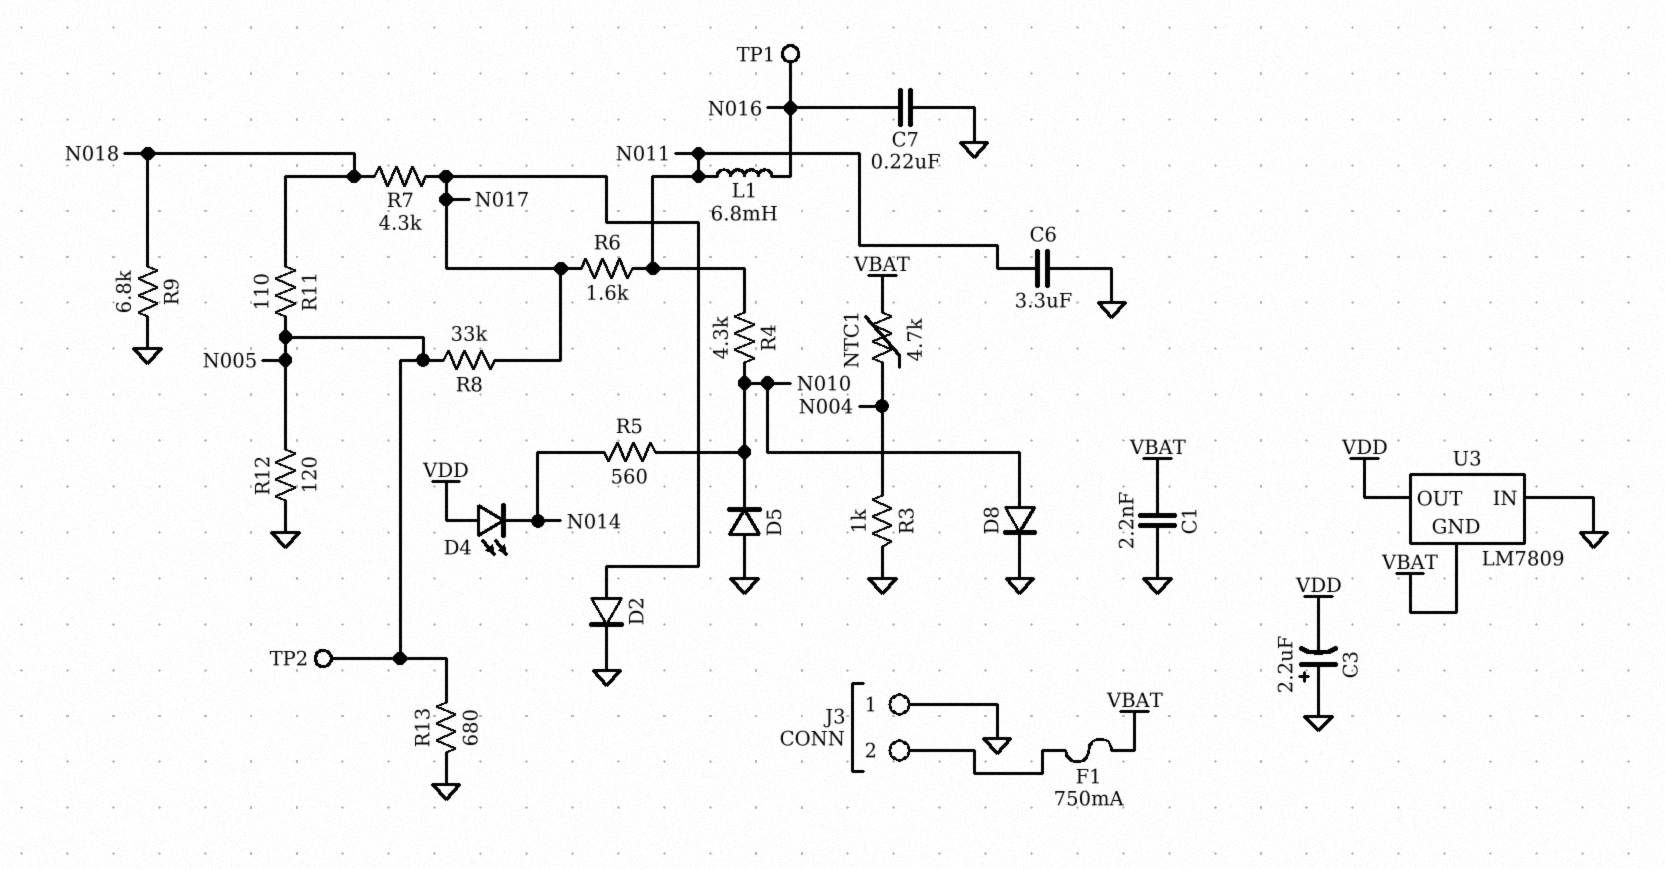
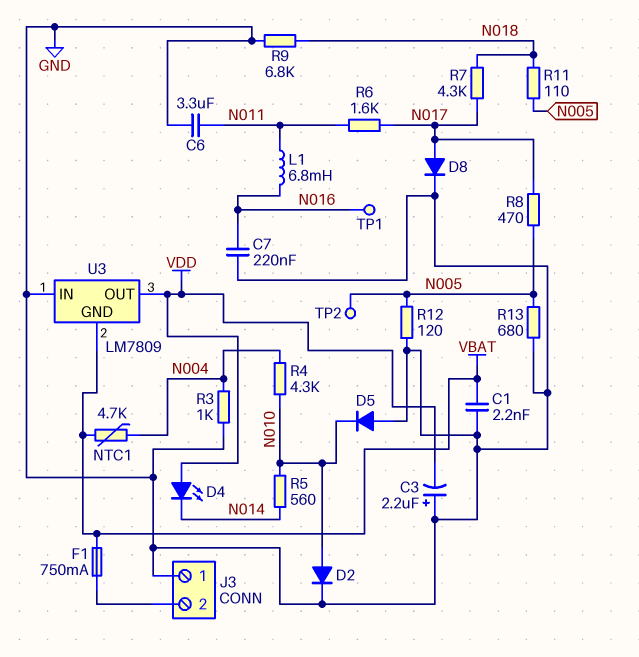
D2: diode (A N017, K GND) -> diode (A N010, K GND)
D8: diode (A N010, K GND) -> diode (A N017, K GND)
R4: 4.3k (N010, N011) -> 4.3k (N004, N010)
R8: 33k (N005, N017) -> 470 (N005, N017)

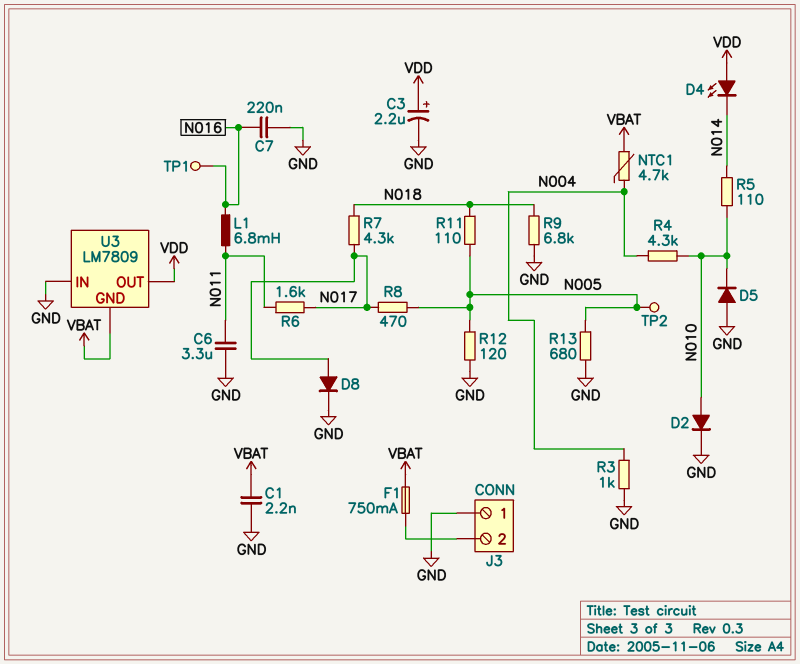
C3: 2.2uF (plus GND, minus VDD) -> 2.2uF (plus VDD, minus GND)
R5: 560 (N010, N014) -> 110 (N010, N014)

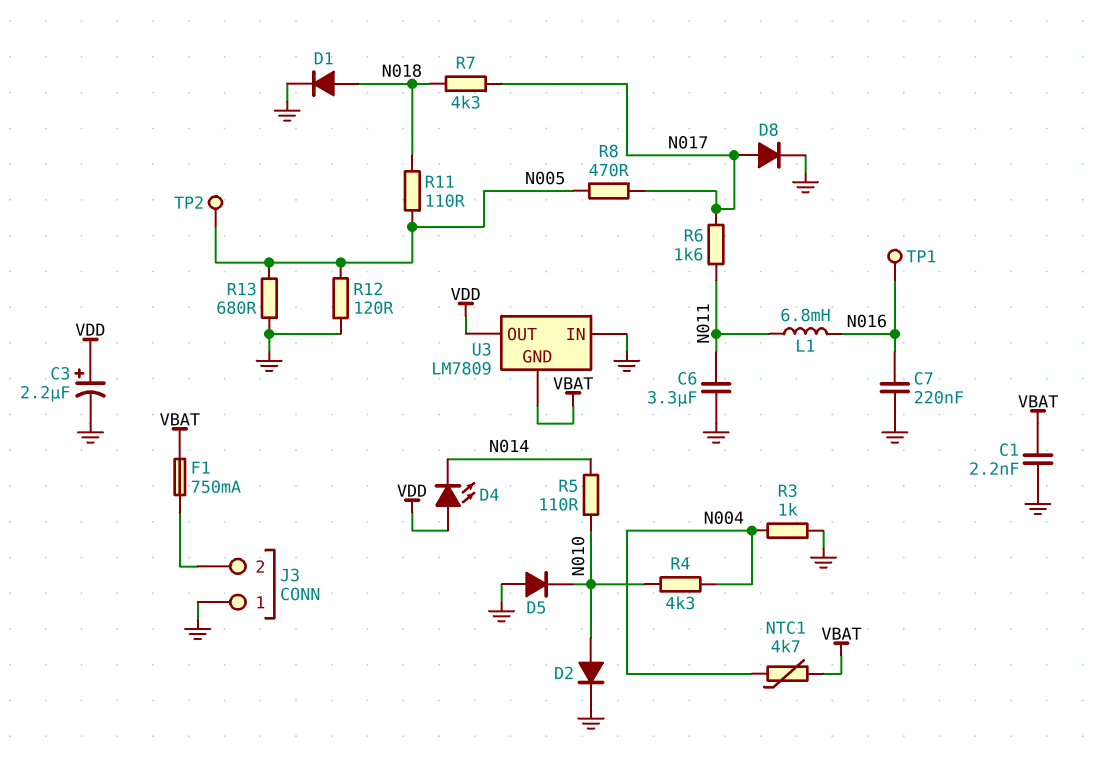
D1: none -> diode (A N018, K GND)
R9: 6.8k (GND, N018) -> none

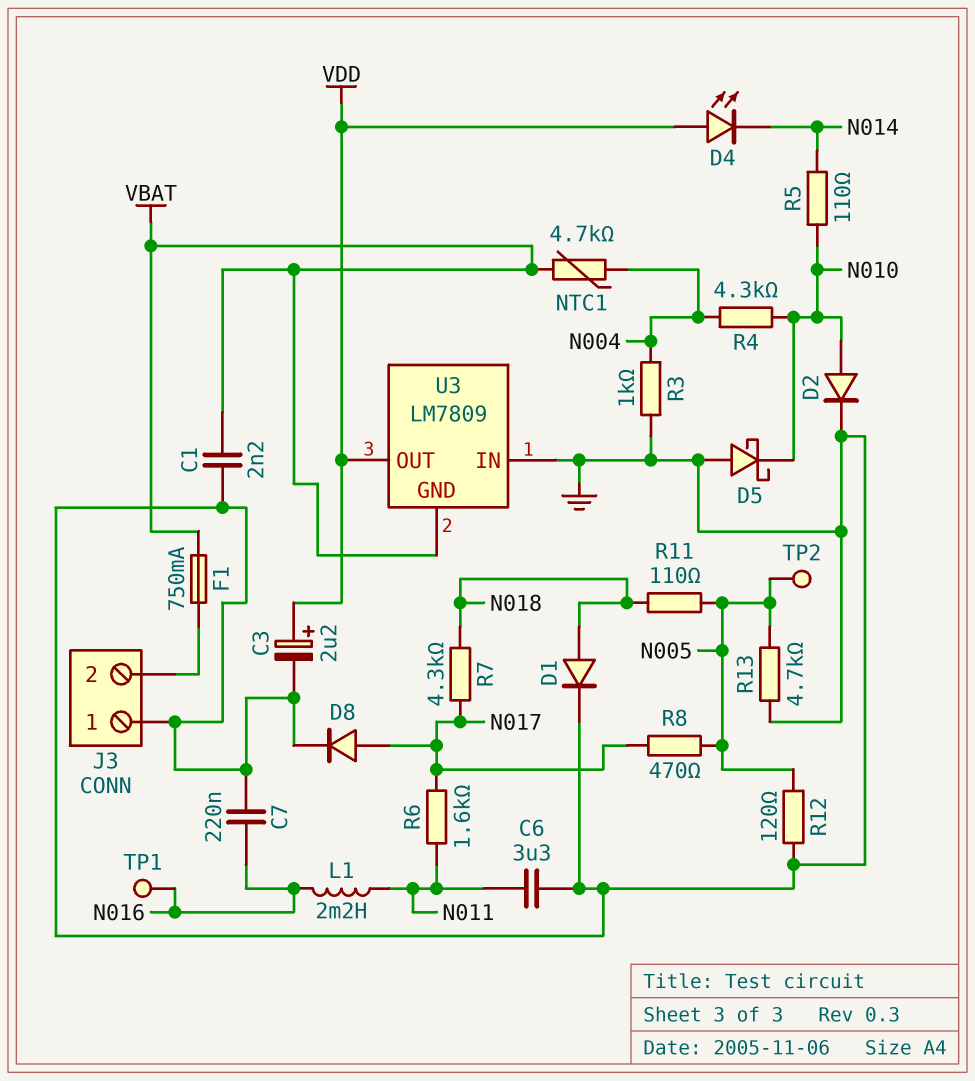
D5: diode (A GND, K N010) -> schottky (A GND, K N010)
L1: 6.8mH (N011, N016) -> 2.2mH (N011, N016)
R13: 680 (GND, N005) -> 4.7k (GND, N005)

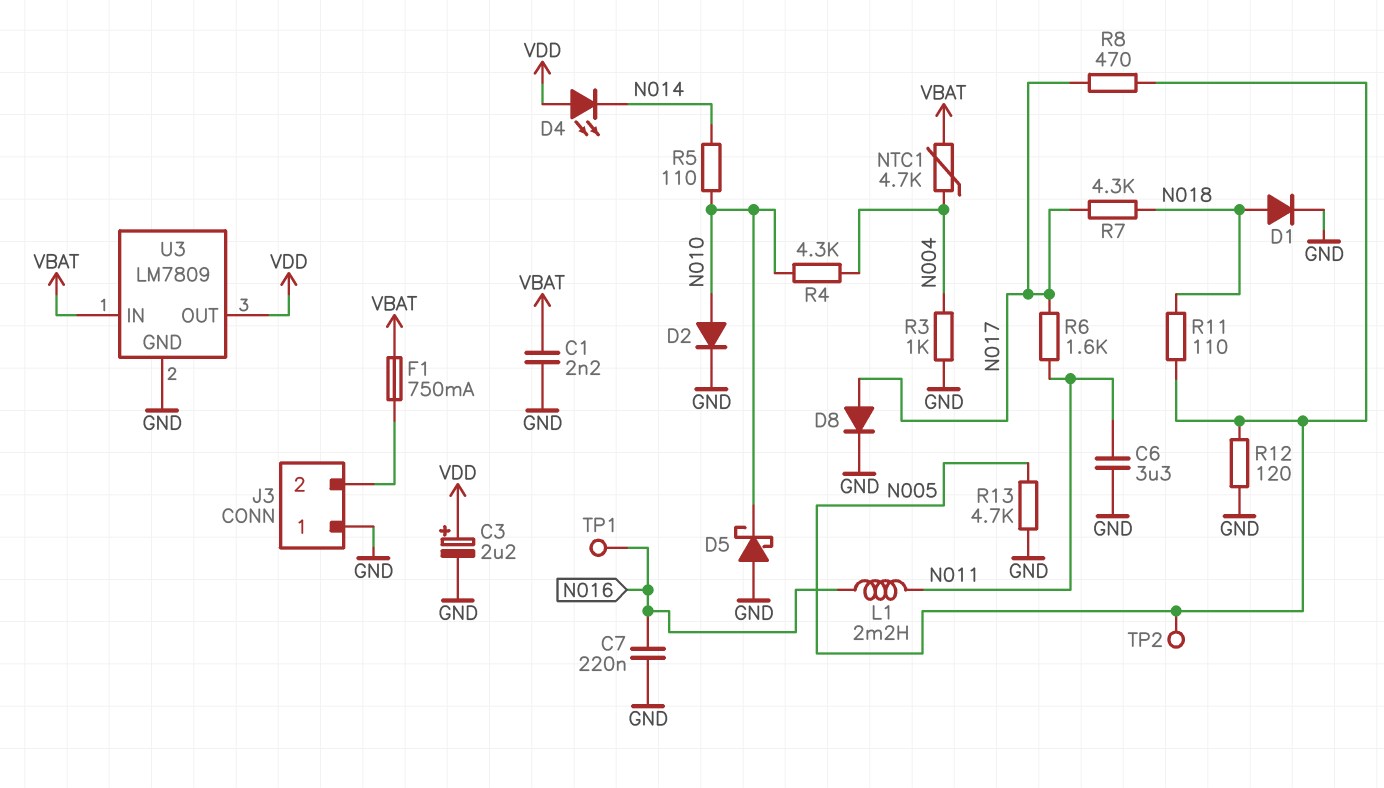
U3 pin GND: VBAT -> GND
U3 pin IN: GND -> VBAT

